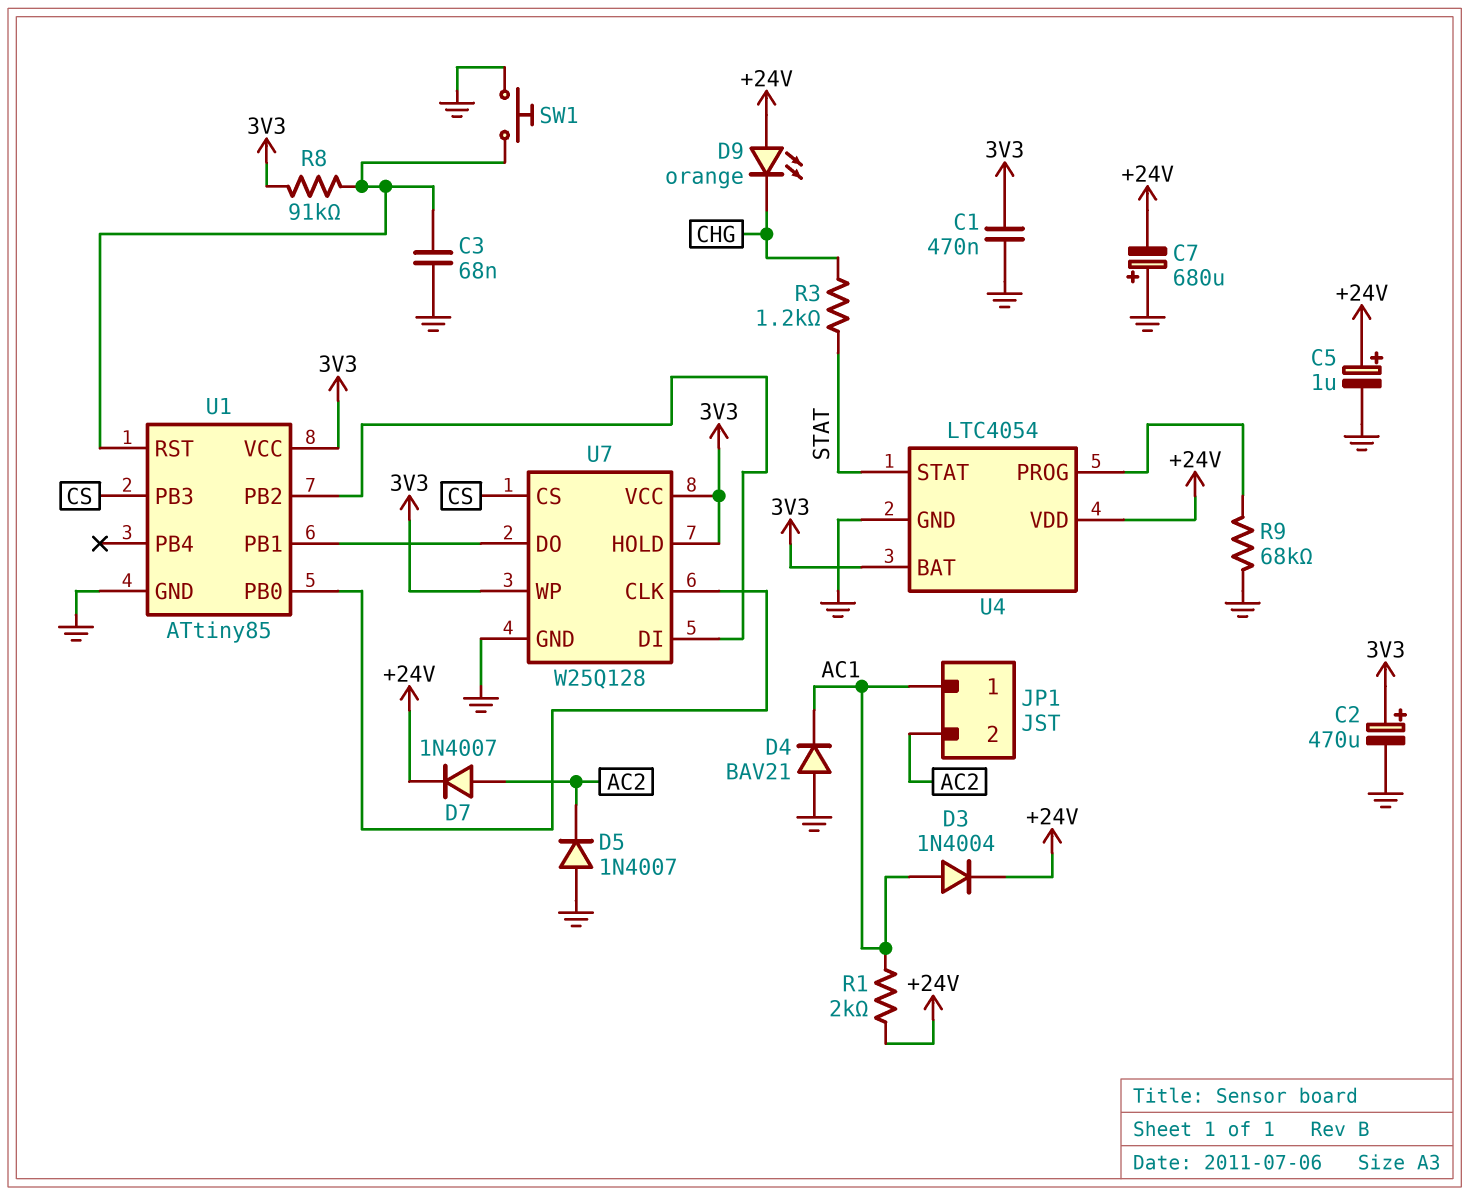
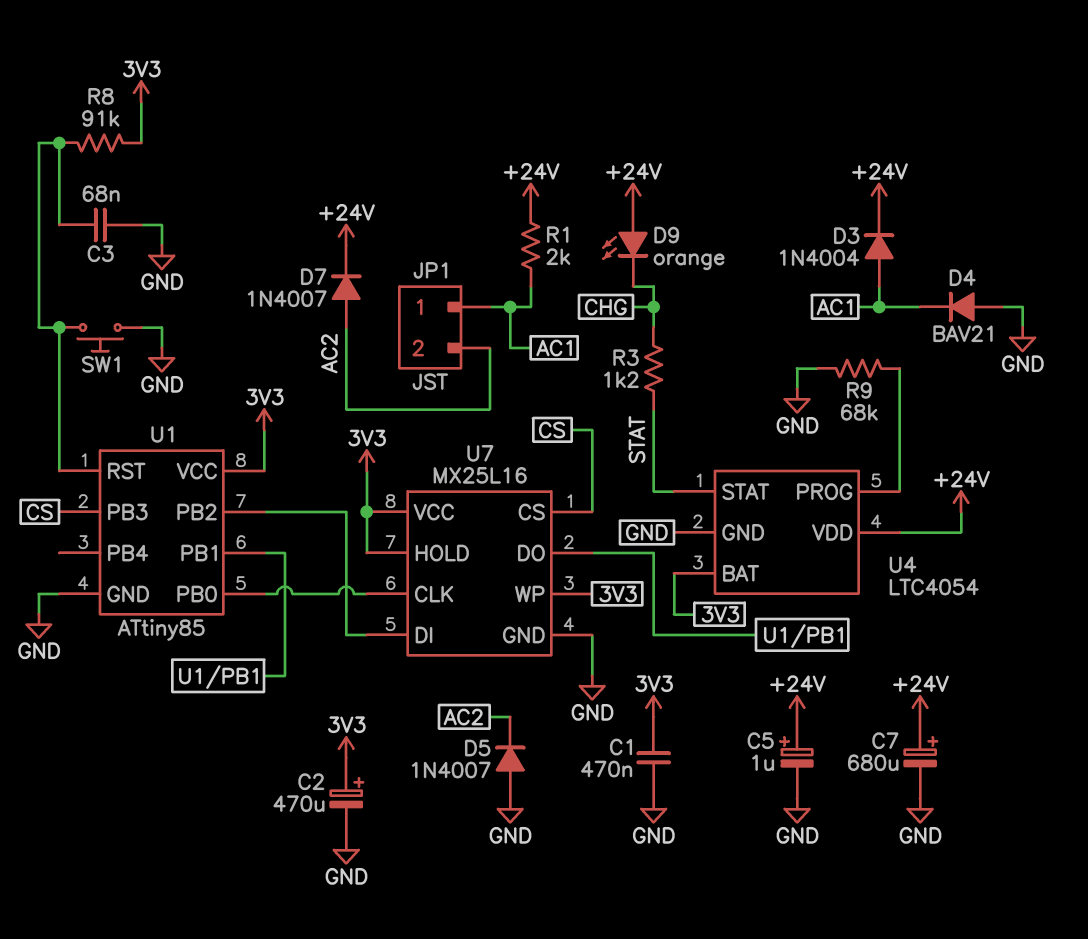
C7: 680uF (plus GND, minus +24V) -> 680uF (plus +24V, minus GND)
U7: W25Q128 -> MX25L16

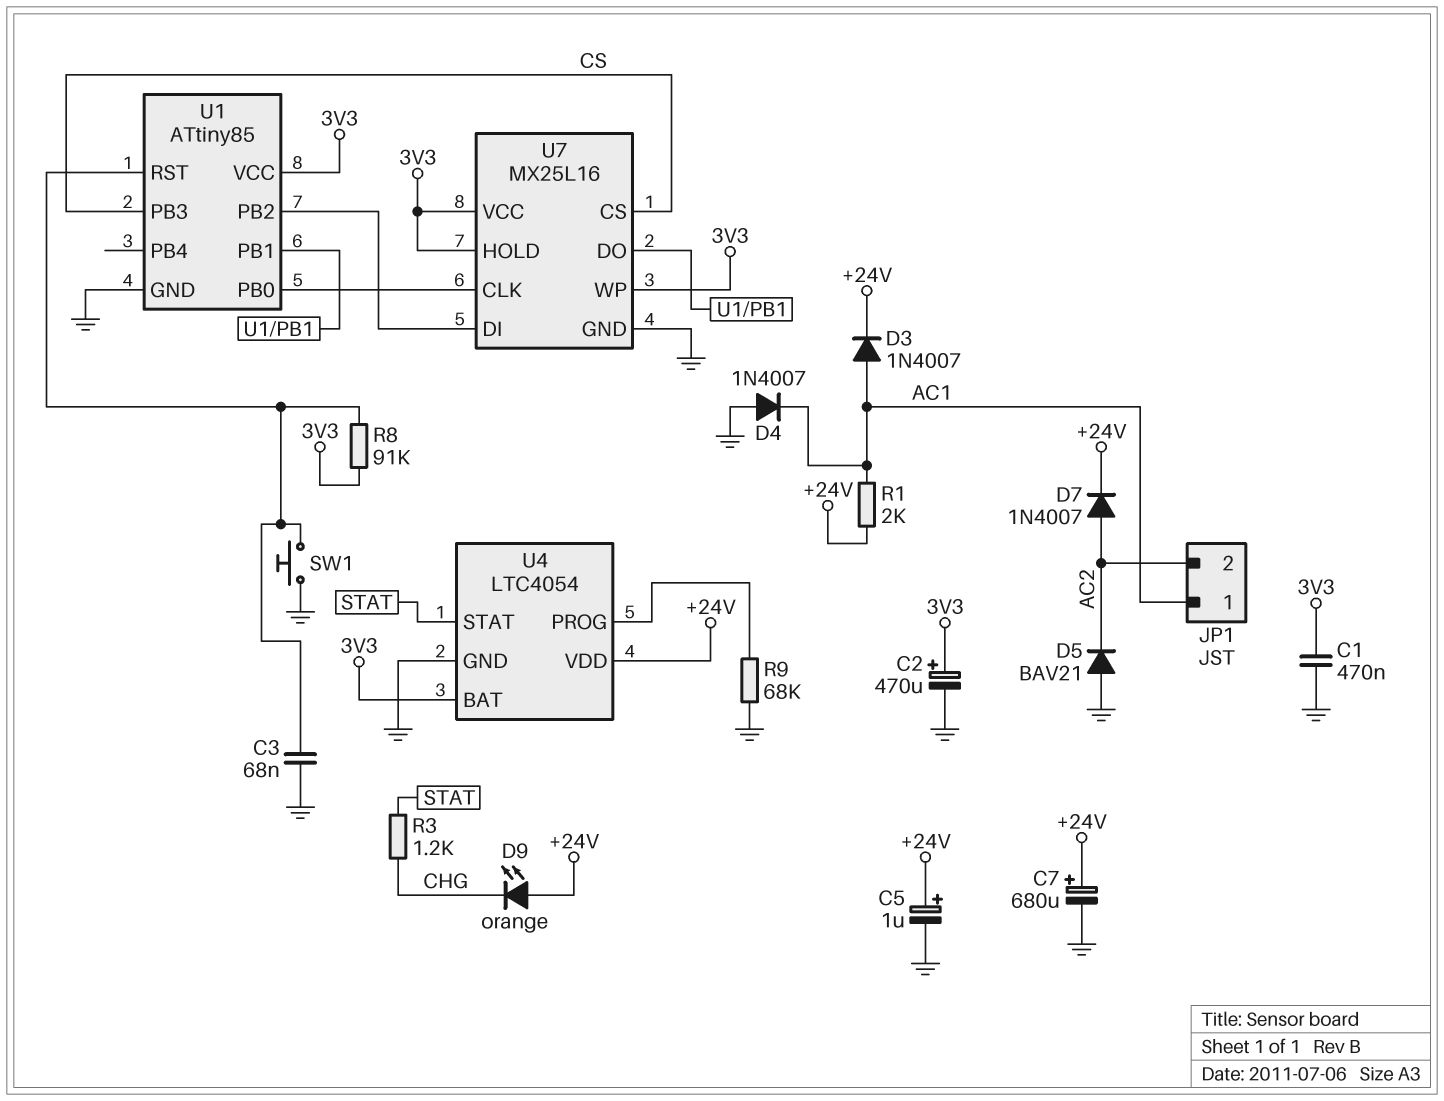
D3: diode 1N4004 (A AC1, K +24V) -> diode 1N4007 (A AC1, K +24V)
D4: diode BAV21 (A GND, K AC1) -> diode 1N4007 (A GND, K AC1)
D5: diode 1N4007 (A GND, K AC2) -> diode BAV21 (A GND, K AC2)

